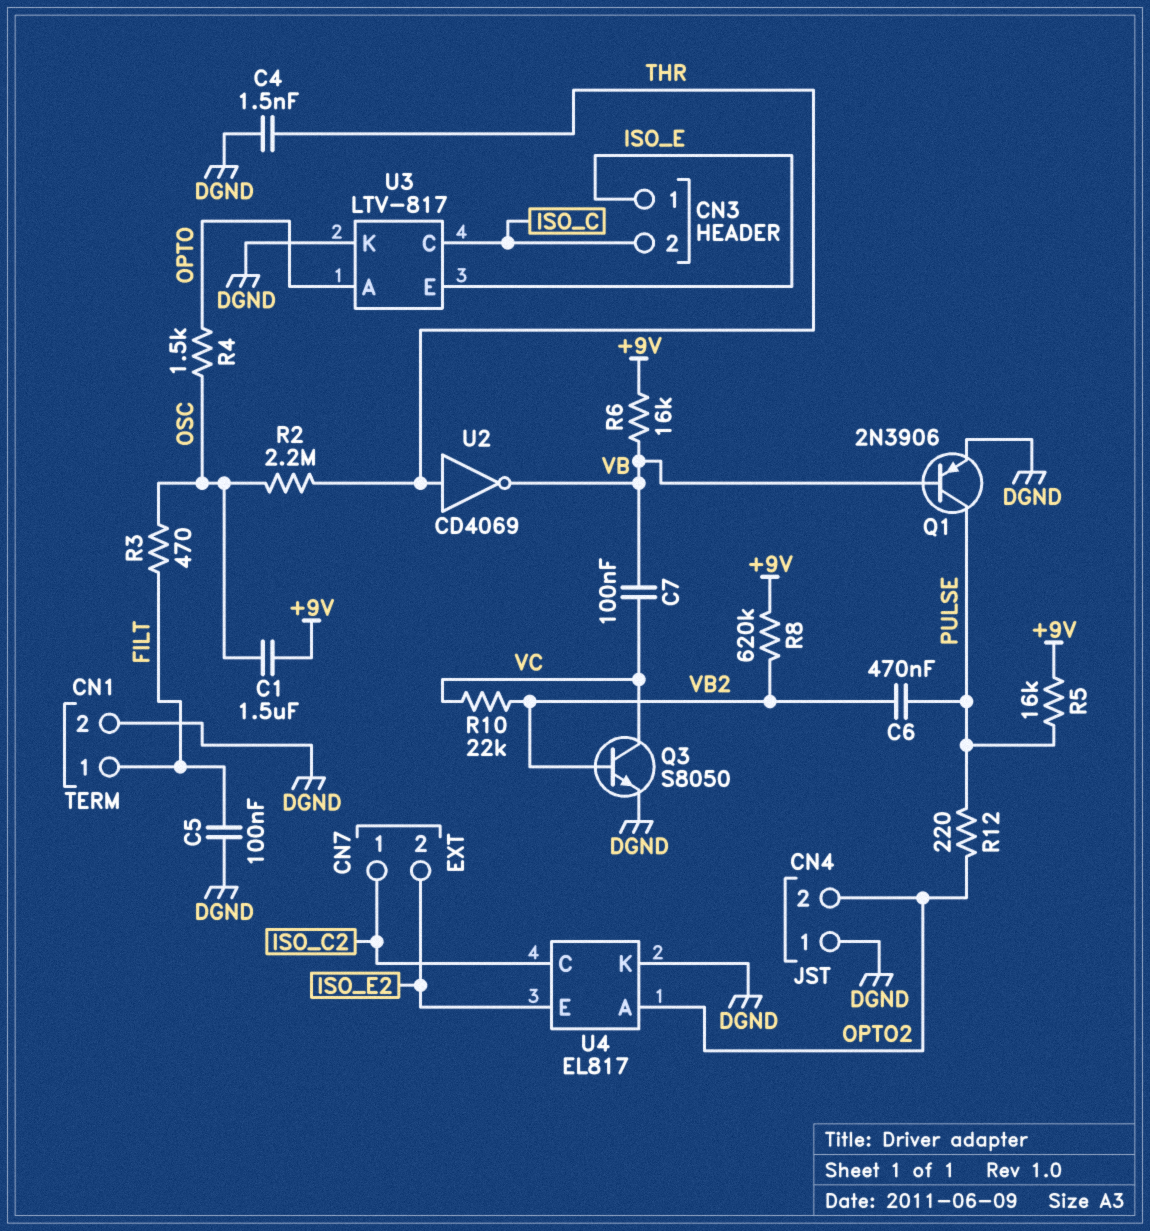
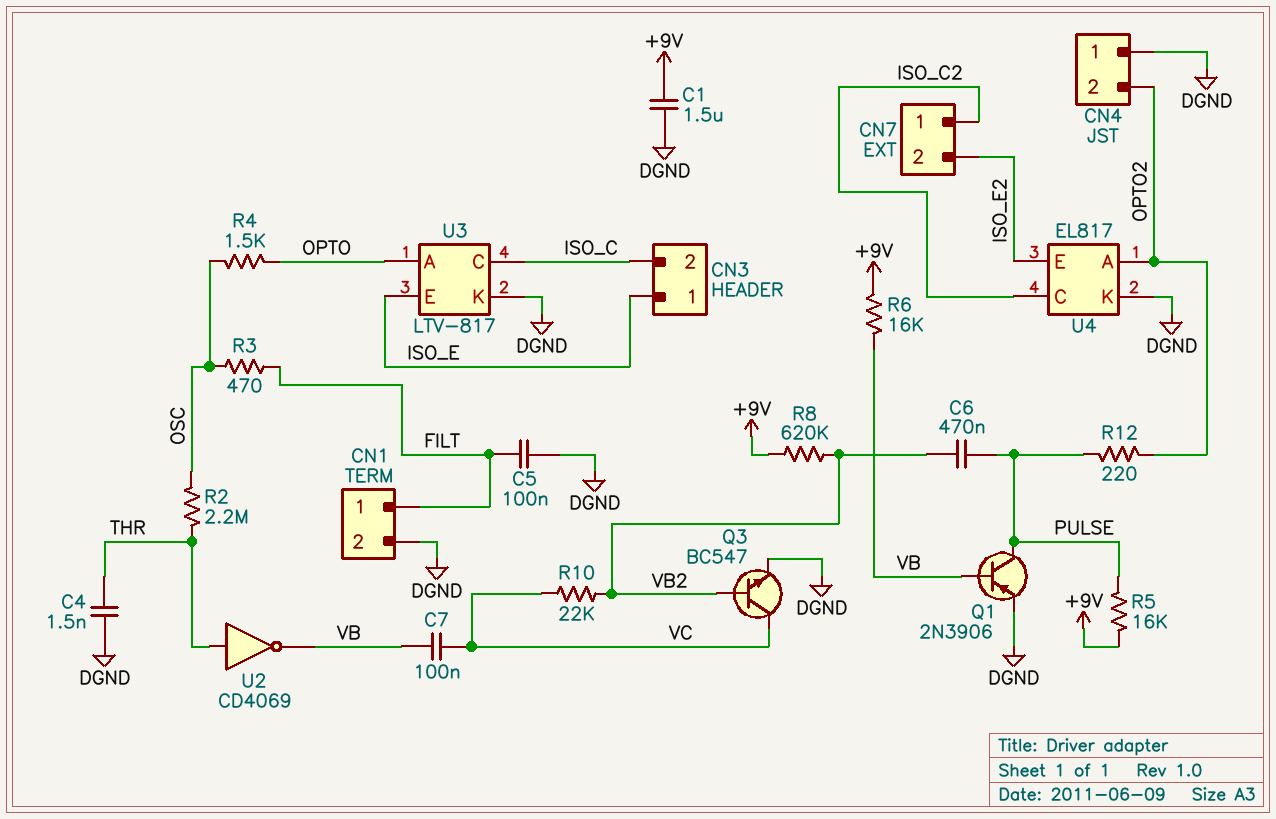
C1: 1.5uF (+9V, OSC) -> 1.5uF (+9V, DGND)
Q3: NPN S8050 (B VB2, C VC, E DGND) -> NPN BC547 (B VB2, C VC, E DGND)

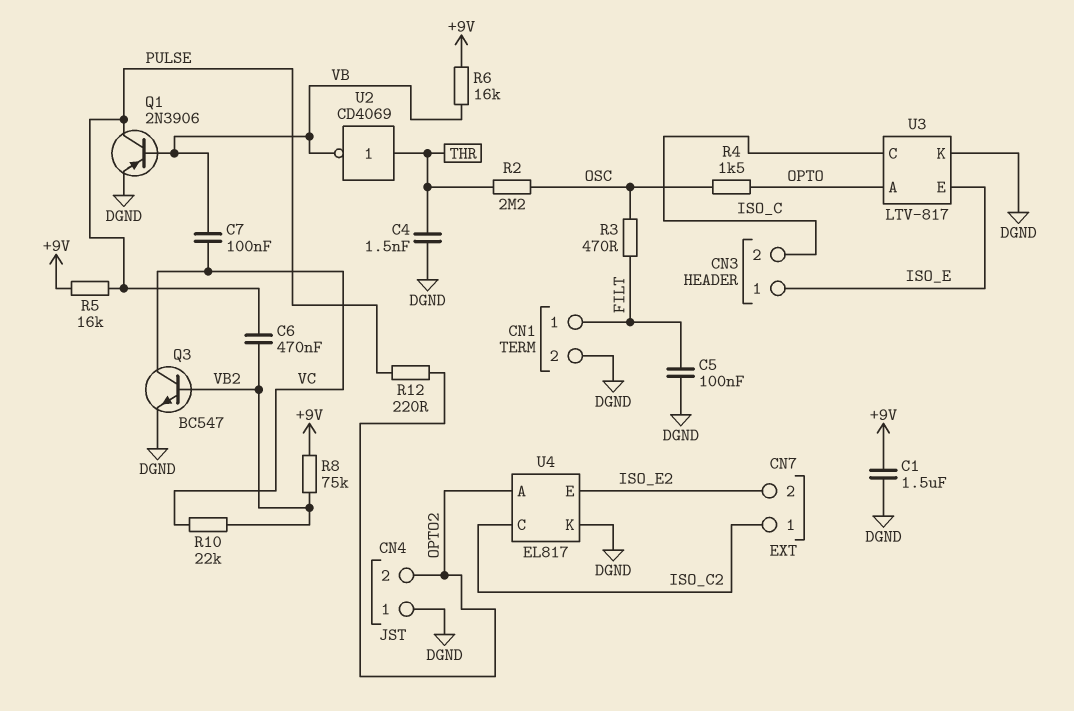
R8: 620k (+9V, VB2) -> 75k (+9V, VB2)

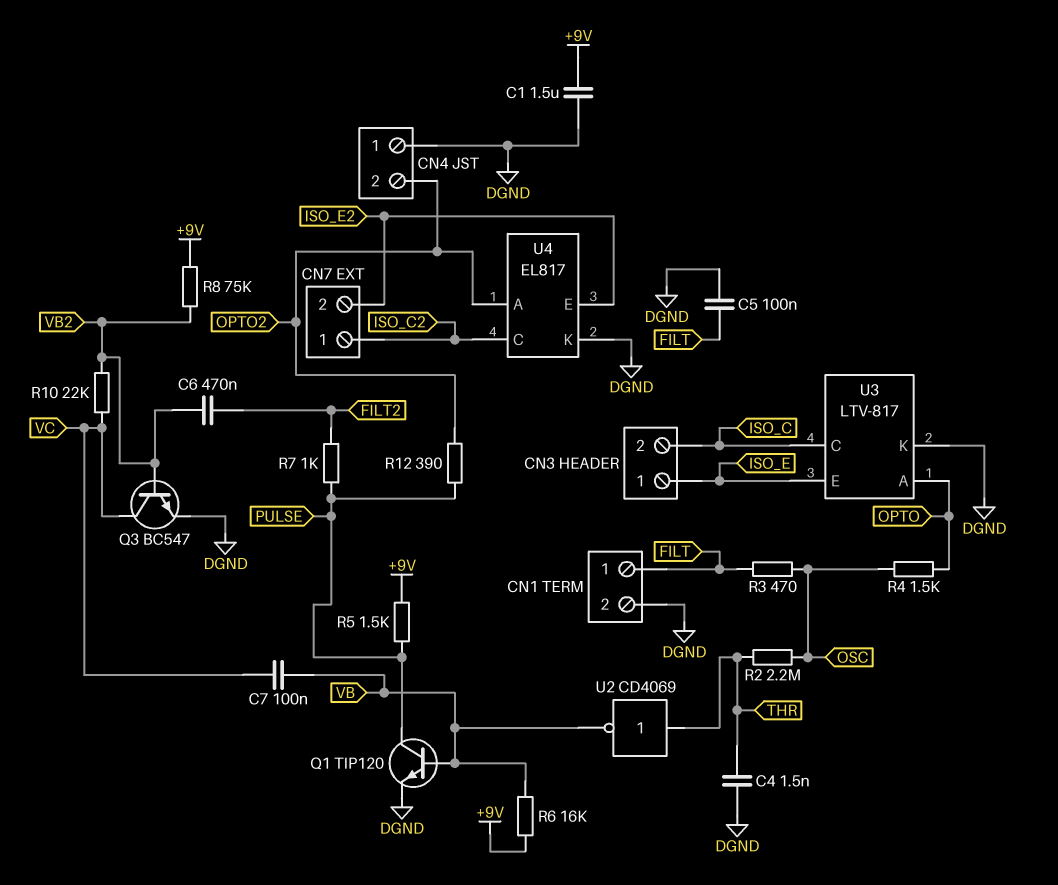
C6: 470nF (PULSE, VB2) -> 470nF (FILT2, VB2)
Q1: PNP 2N3906 (B VB, C PULSE, E DGND) -> NPN TIP120 (B VB, C PULSE, E DGND)
R5: 16k (+9V, PULSE) -> 1.5k (+9V, PULSE)
R7: none -> 1k (FILT2, PULSE)
R12: 220 (OPTO2, PULSE) -> 390 (OPTO2, PULSE)

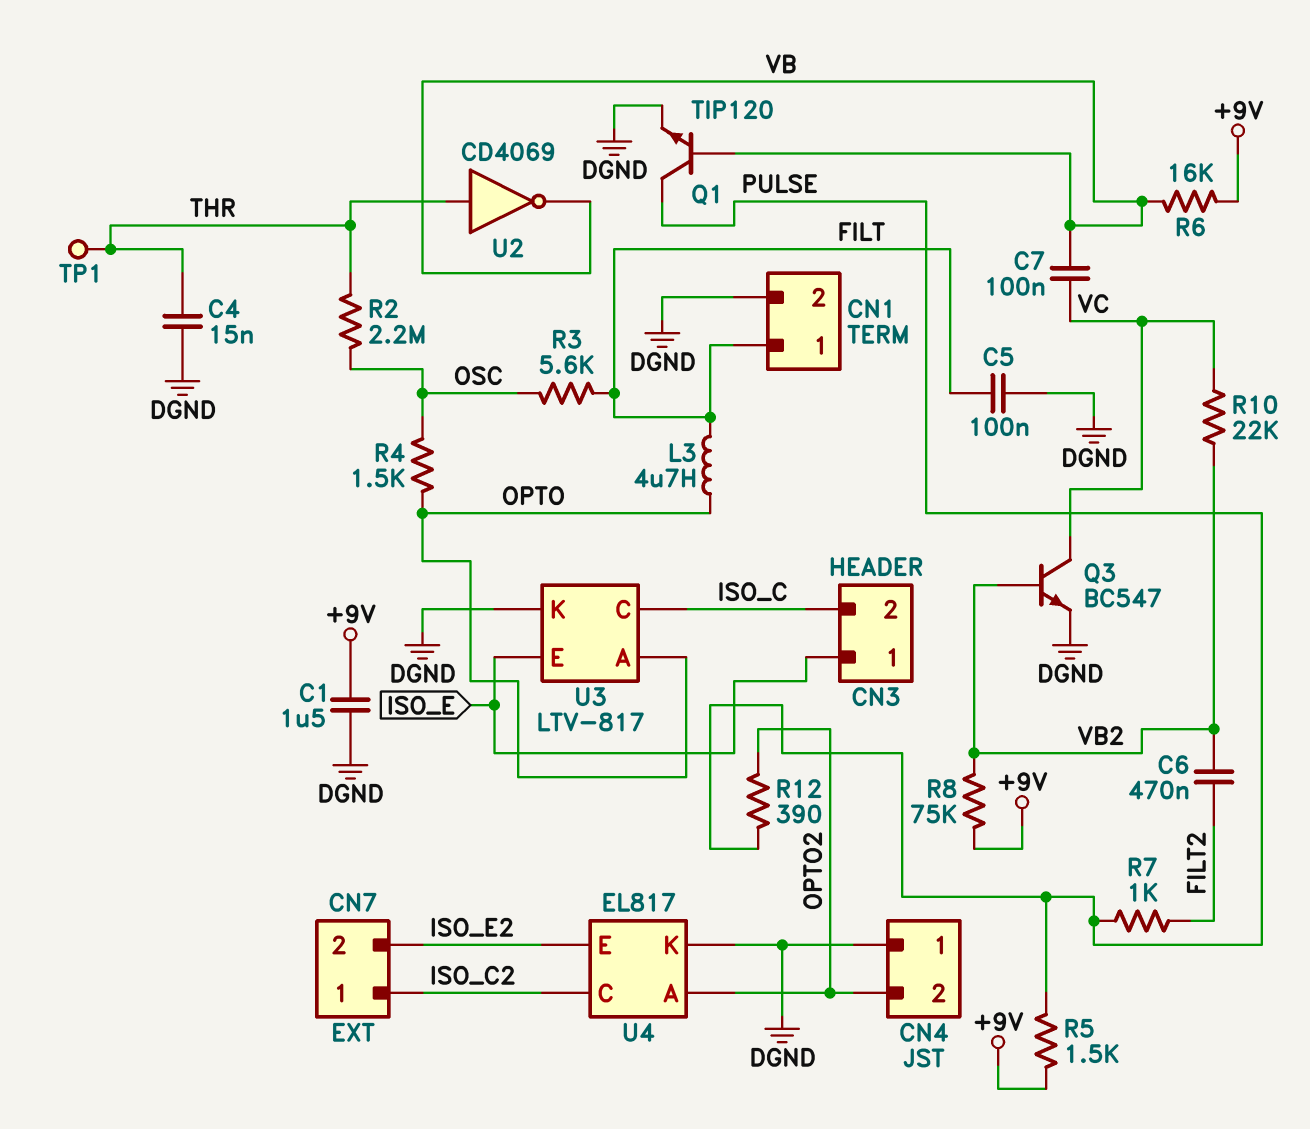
C4: 1.5nF (DGND, THR) -> 15nF (DGND, THR)
L3: none -> 4.7uH (FILT, OPTO)
R3: 470 (FILT, OSC) -> 5.6k (FILT, OSC)
TP1: none -> test point (THR)

